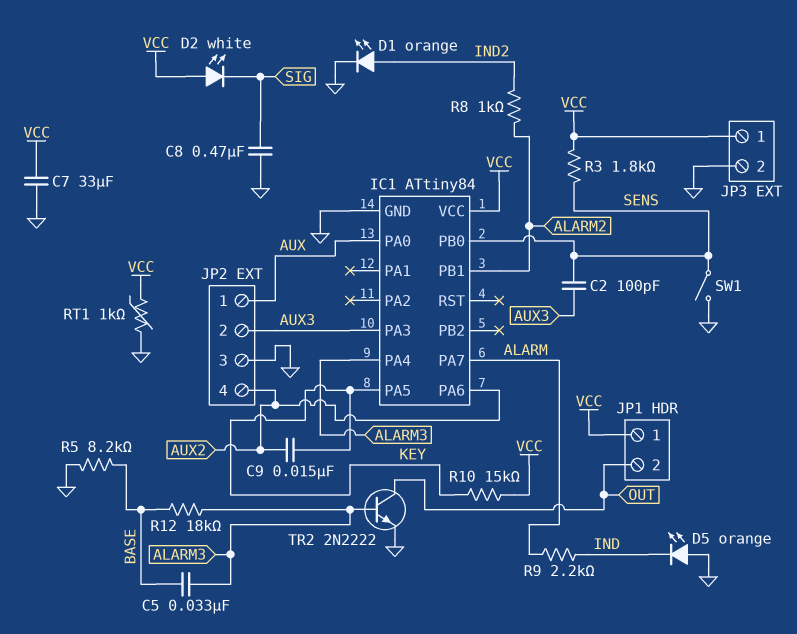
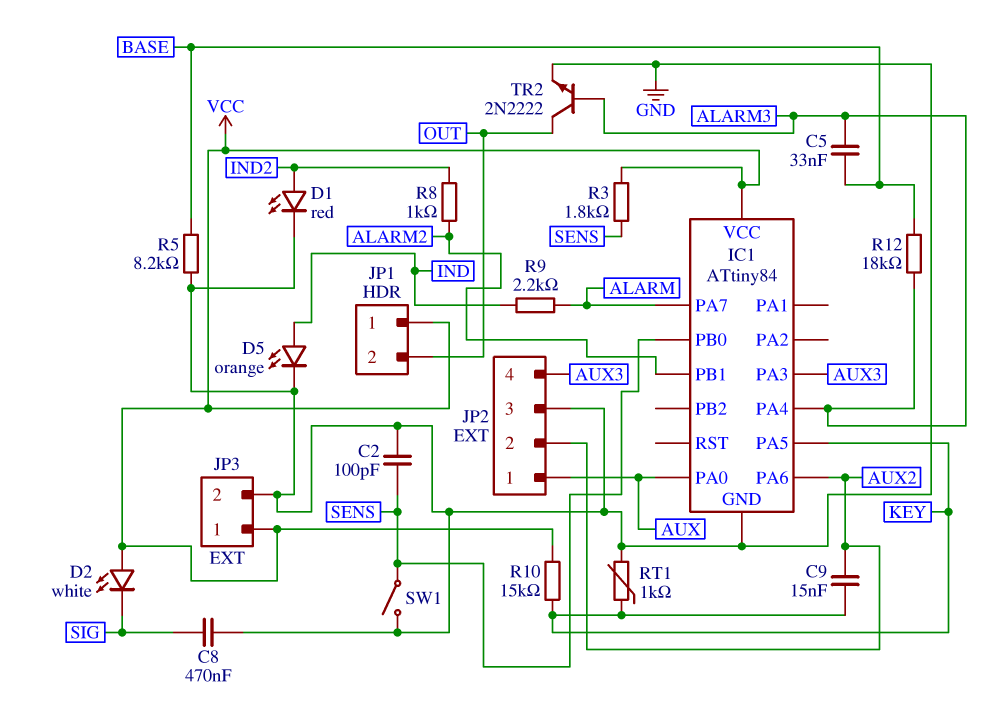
C2: 100pF (AUX3, SENS) -> 100pF (GND, SENS)
C7: 33uF (GND, VCC) -> none
D1: LED orange (A IND2, K GND) -> LED red (A IND2, K GND)
D5: LED orange (A GND, K IND) -> LED orange (A IND, K GND)
JP2 pin 2: AUX3 -> AUX2
JP2 pin 4: AUX2 -> AUX3
RT1: 1k (GND, VCC) -> 1k (GND, KEY)

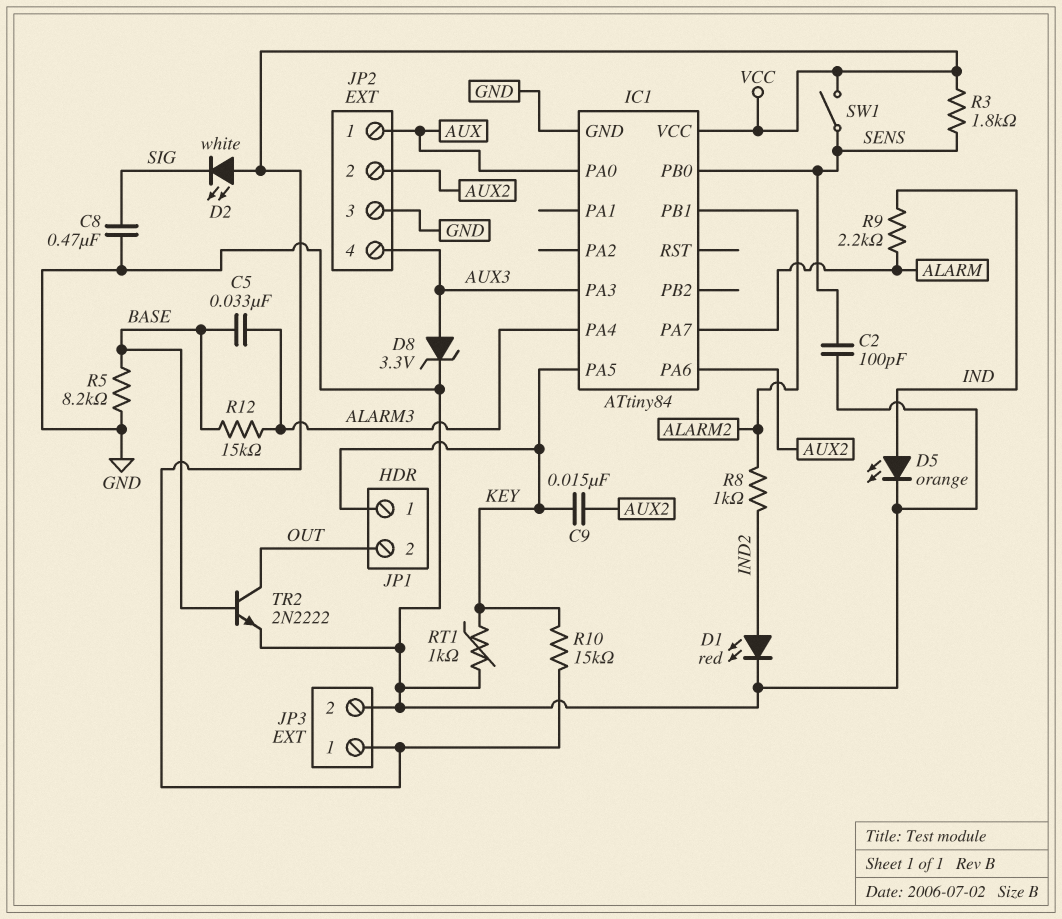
D8: none -> zener 3.3V (A AUX3, K GND)
JP1 pin 1: VCC -> KEY
R12: 18k (ALARM3, BASE) -> 15k (ALARM3, BASE)
SW1: switch (GND, SENS) -> switch (SENS, VCC)
TR2: NPN 2N2222 (B ALARM3, C OUT, E GND) -> NPN 2N2222 (B BASE, C OUT, E GND)

